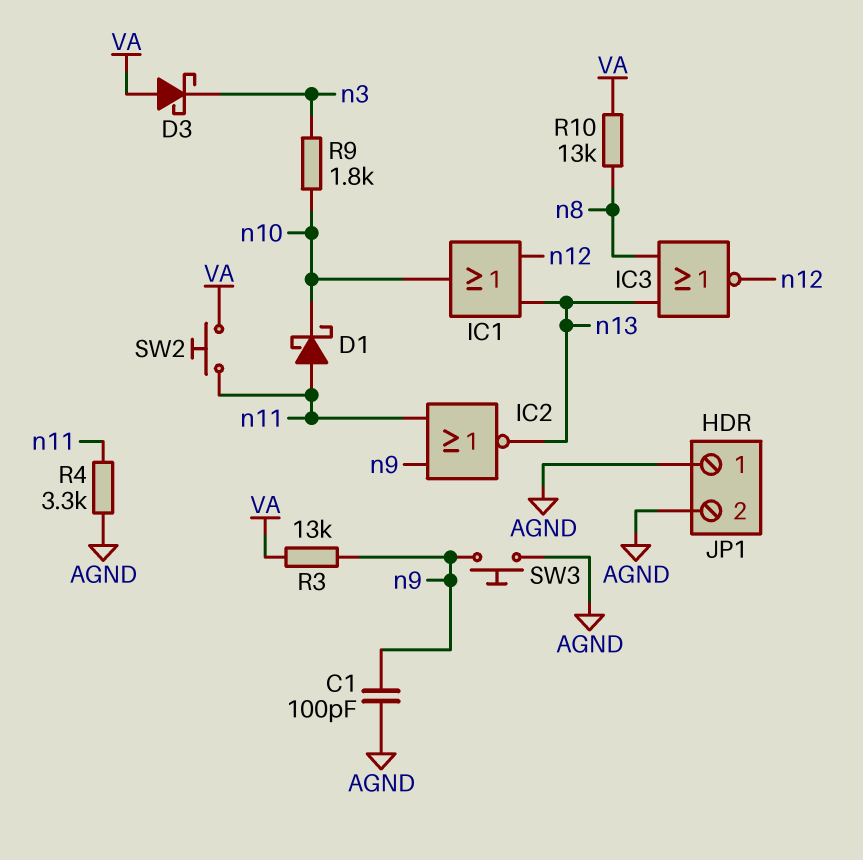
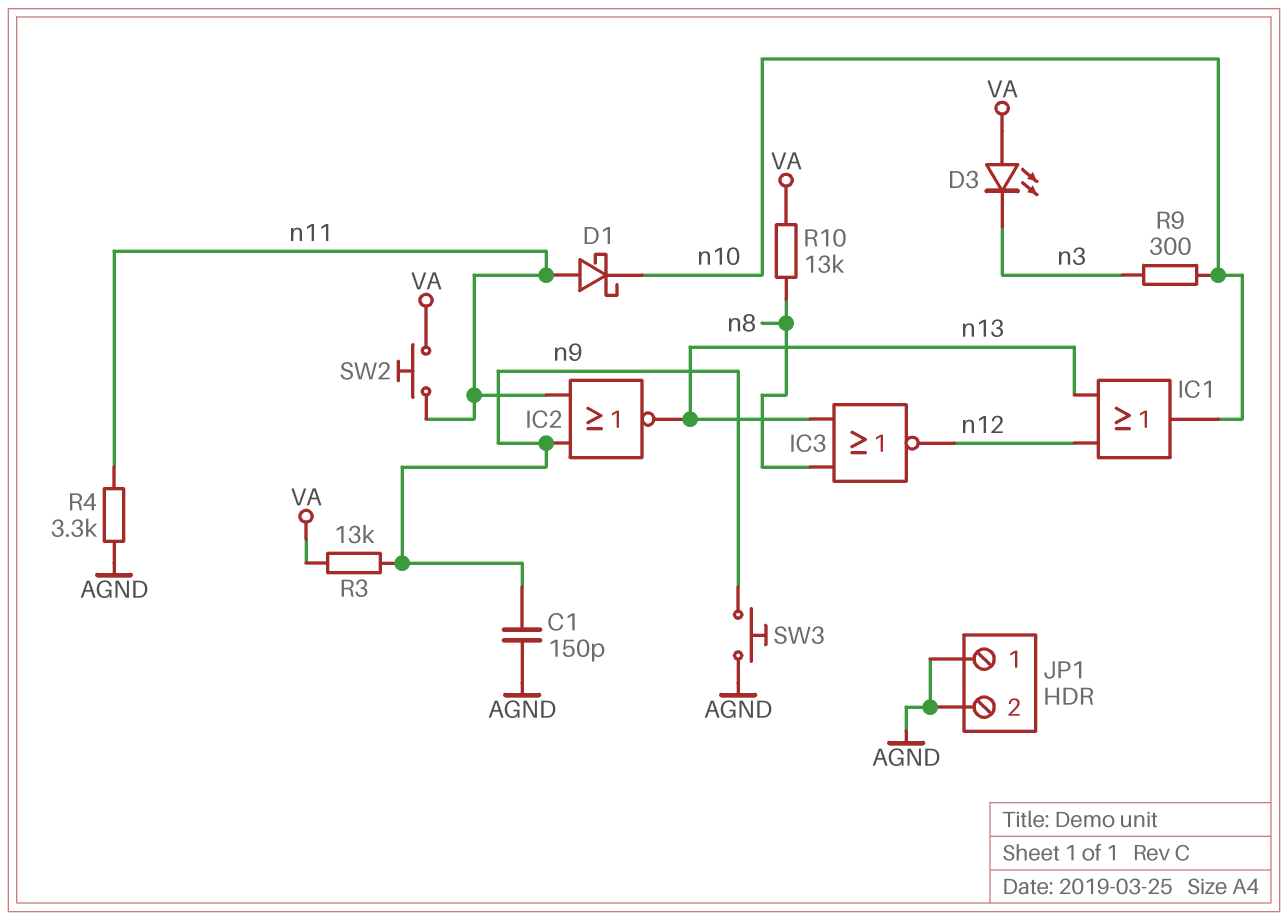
C1: 100pF (AGND, n9) -> 150pF (AGND, n9)
D3: schottky (A VA, K n3) -> LED (A VA, K n3)
R9: 1.8k (n3, n10) -> 300 (n3, n10)

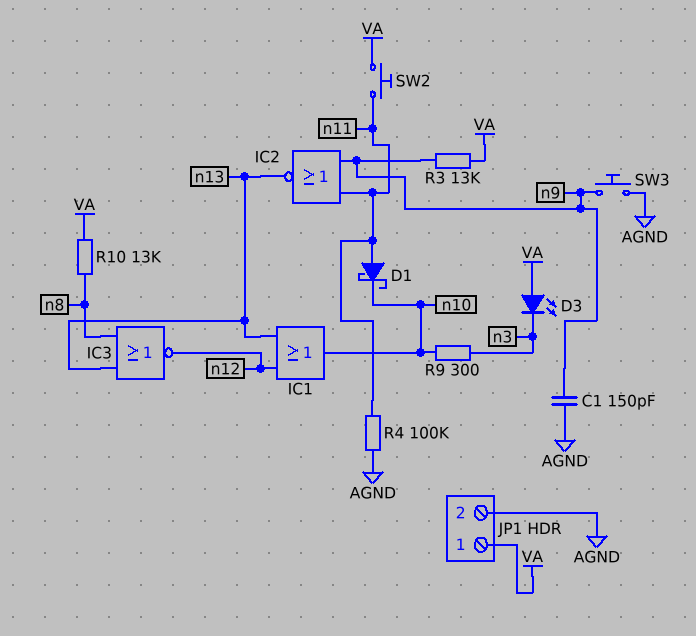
JP1 pin 1: AGND -> VA
R4: 3.3k (AGND, n11) -> 100k (AGND, n11)

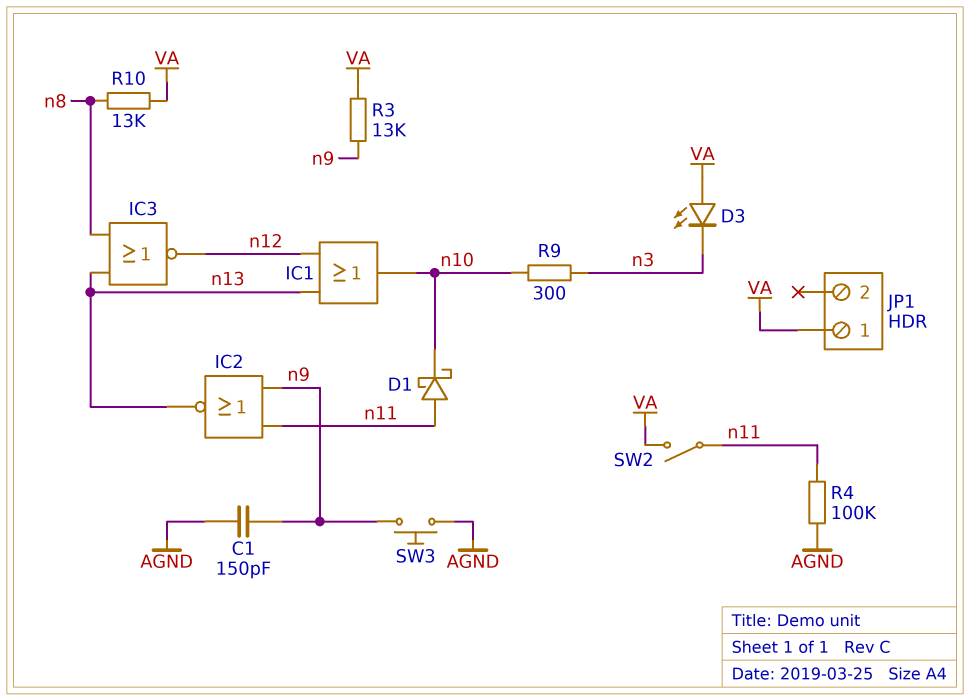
JP1 pin 2: AGND -> none
SW2: button (VA, n11) -> switch (VA, n11)

